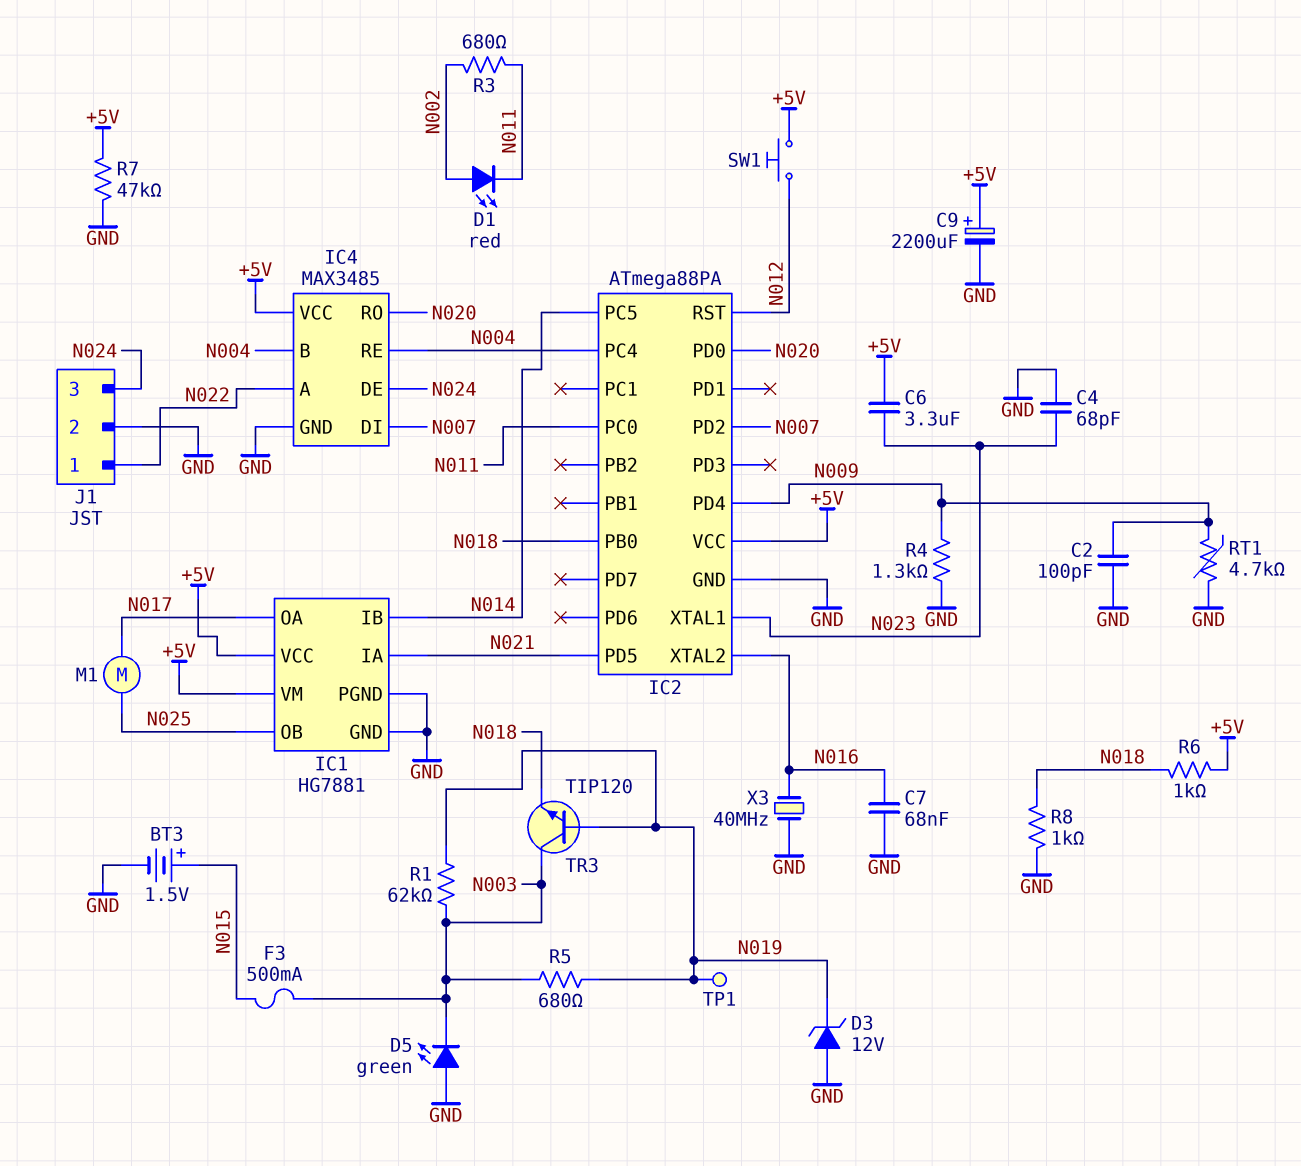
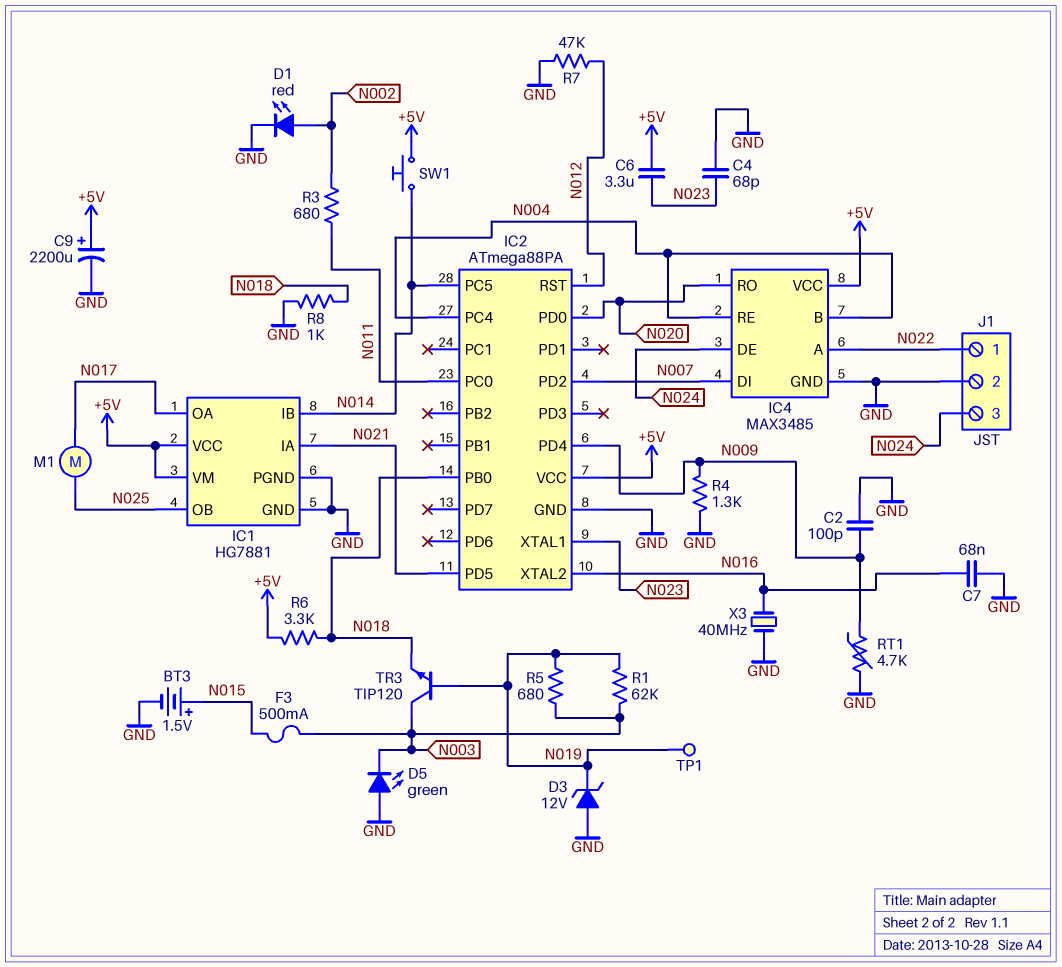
D1: LED red (A N002, K N011) -> LED red (A N002, K GND)
R6: 1k (+5V, N018) -> 3.3k (+5V, N018)
R7: 47k (+5V, GND) -> 47k (GND, N012)
SW1: button (+5V, N012) -> button (+5V, N014)

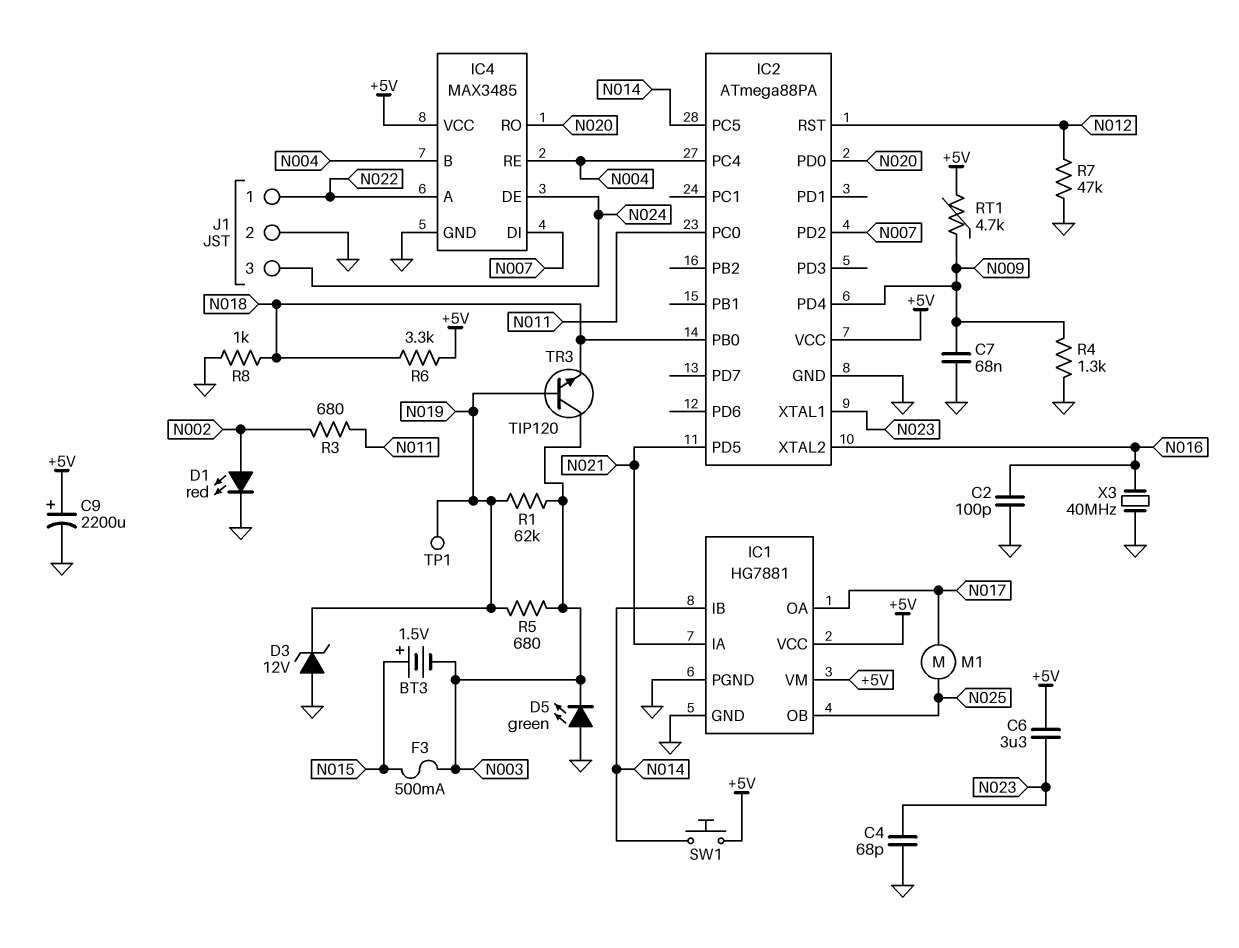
BT3: 1.5V (plus N015, minus GND) -> 1.5V (plus N015, minus N003)
C2: 100pF (GND, N009) -> 100pF (GND, N016)
C7: 68nF (GND, N016) -> 68nF (GND, N009)
RT1: 4.7k (GND, N009) -> 4.7k (+5V, N009)

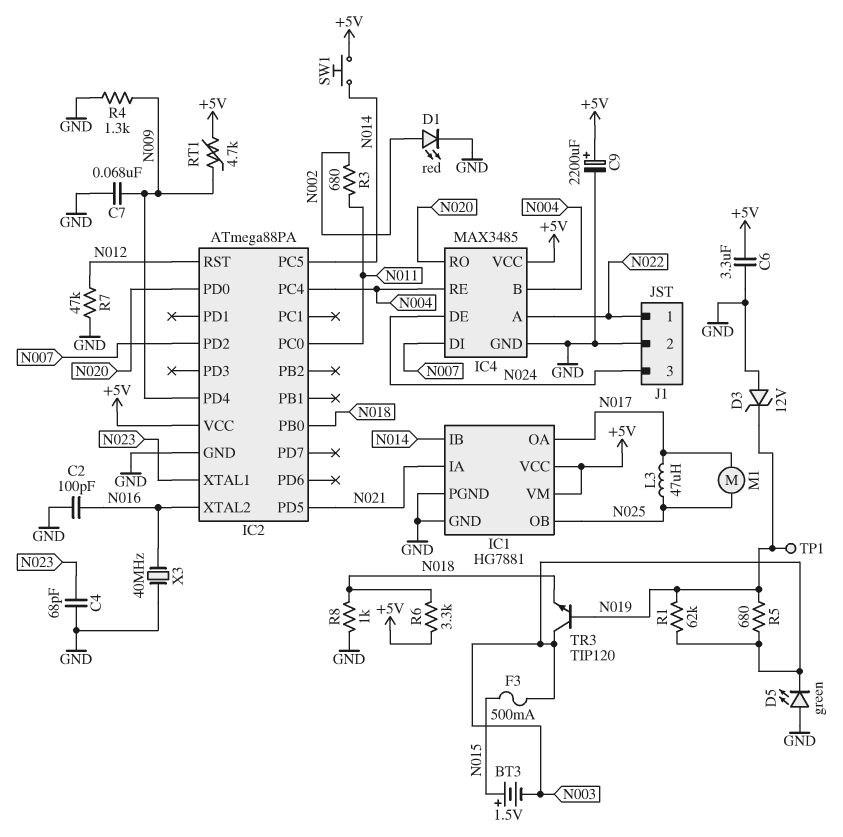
C6: 3.3uF (+5V, N023) -> 3.3uF (+5V, GND)
L3: none -> 47uH (N017, N025)

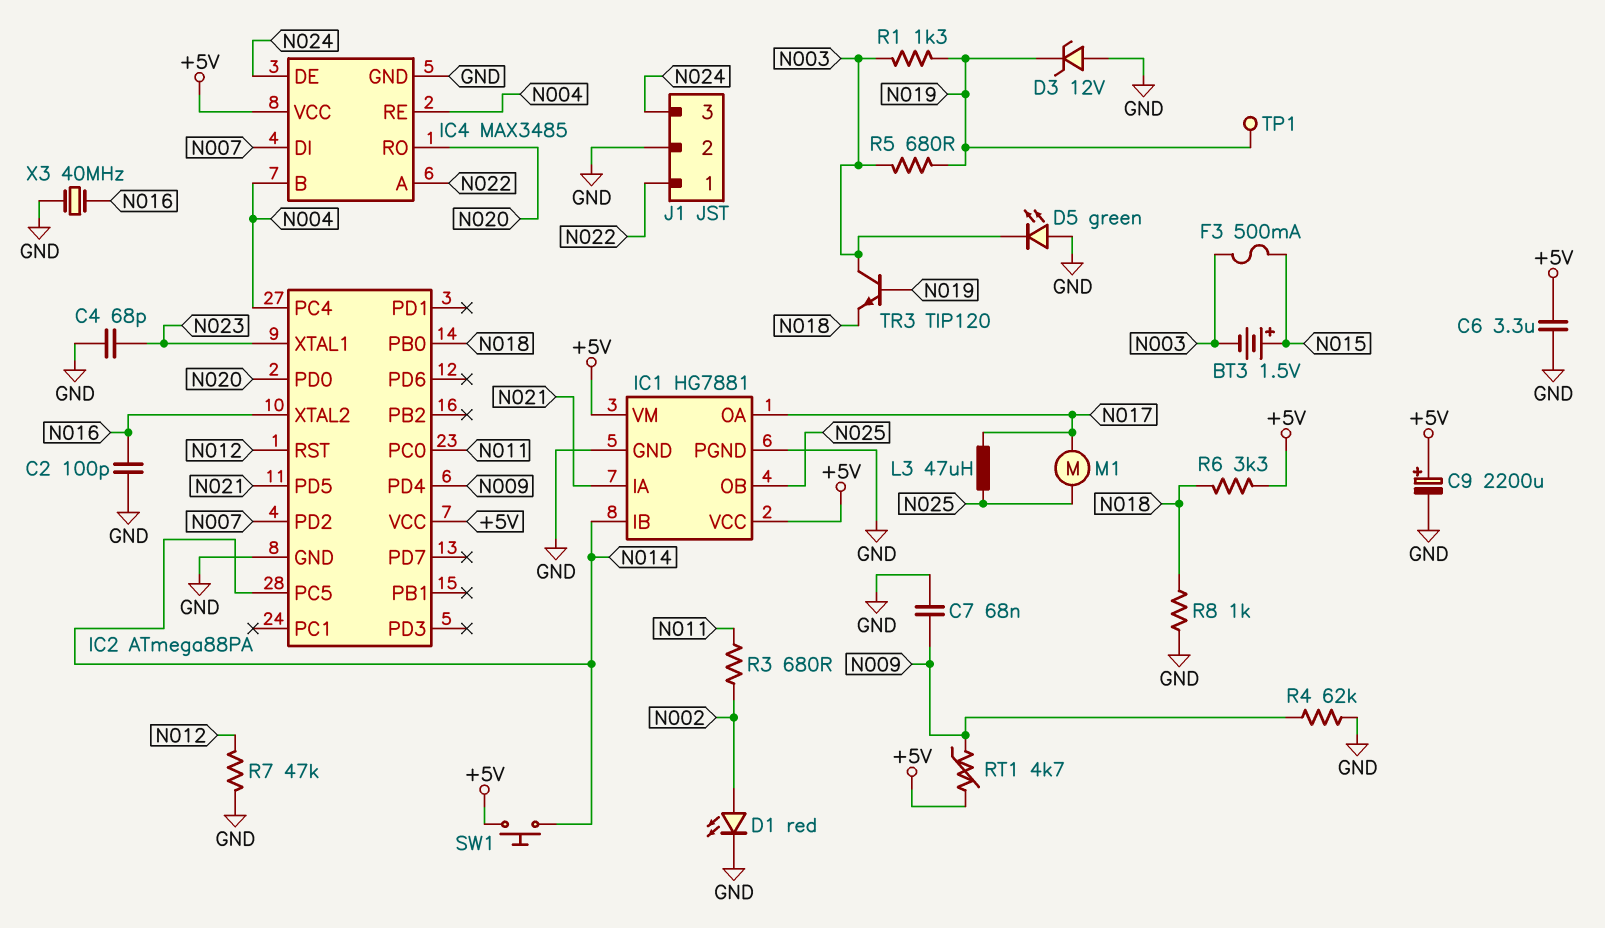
R1: 62k (N003, N019) -> 1.3k (N003, N019)
R4: 1.3k (GND, N009) -> 62k (GND, N009)

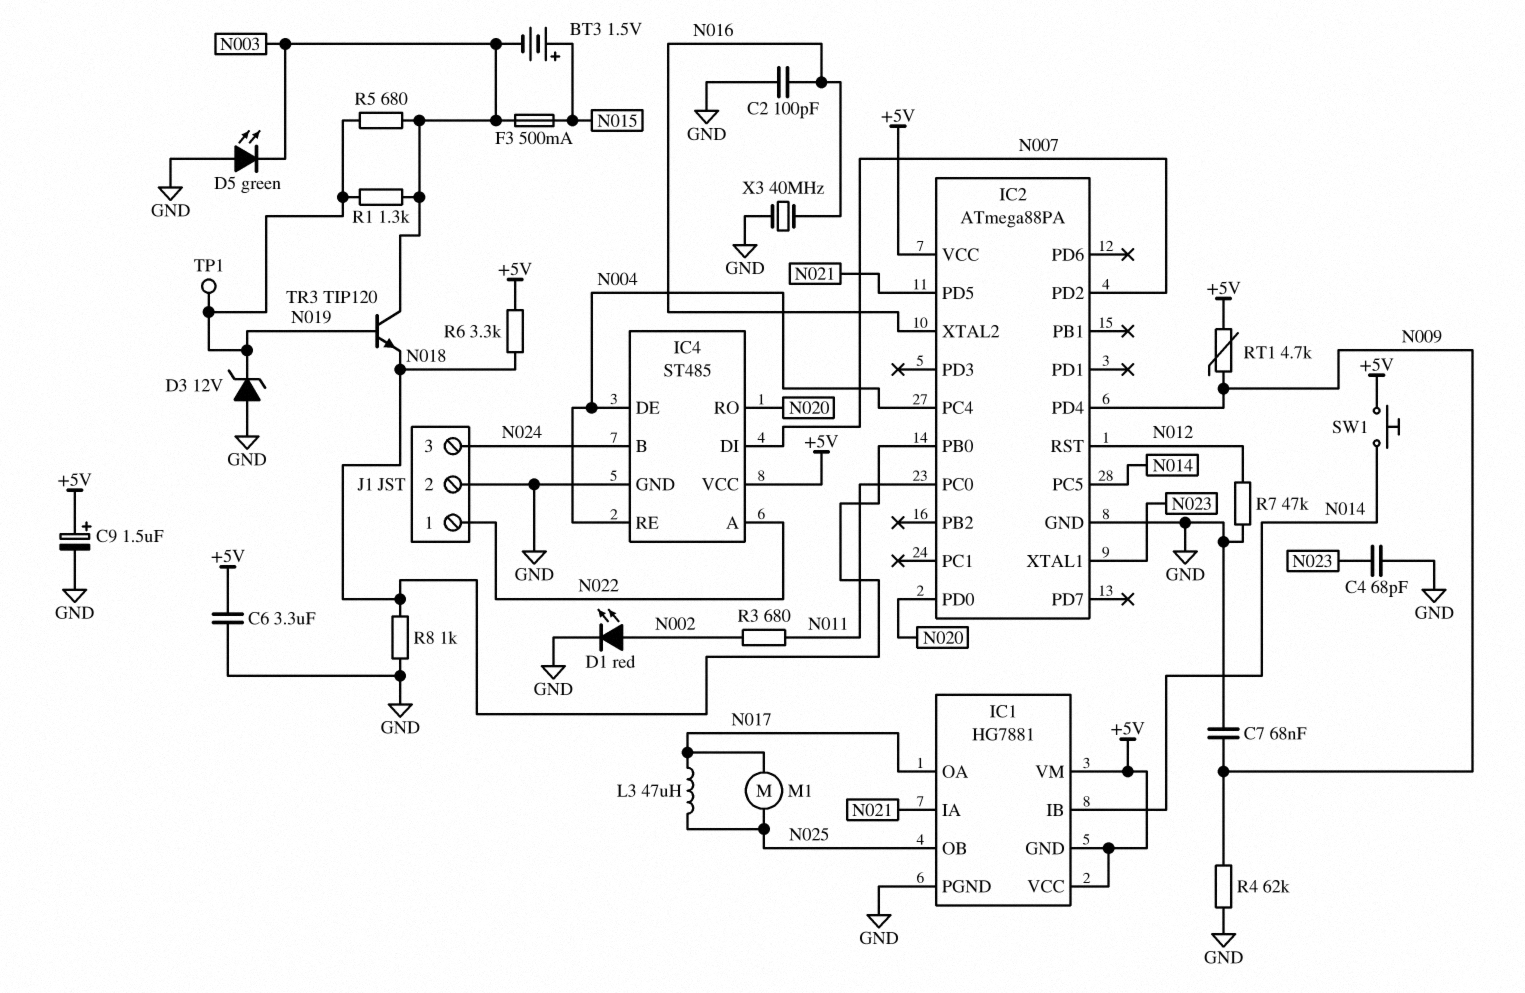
C9: 2200uF (plus +5V, minus GND) -> 1.5uF (plus +5V, minus GND)
IC1 pin GND: GND -> +5V
IC4: MAX3485 -> ST485
IC4 pin B: N004 -> N024
IC4 pin DE: N024 -> N004

